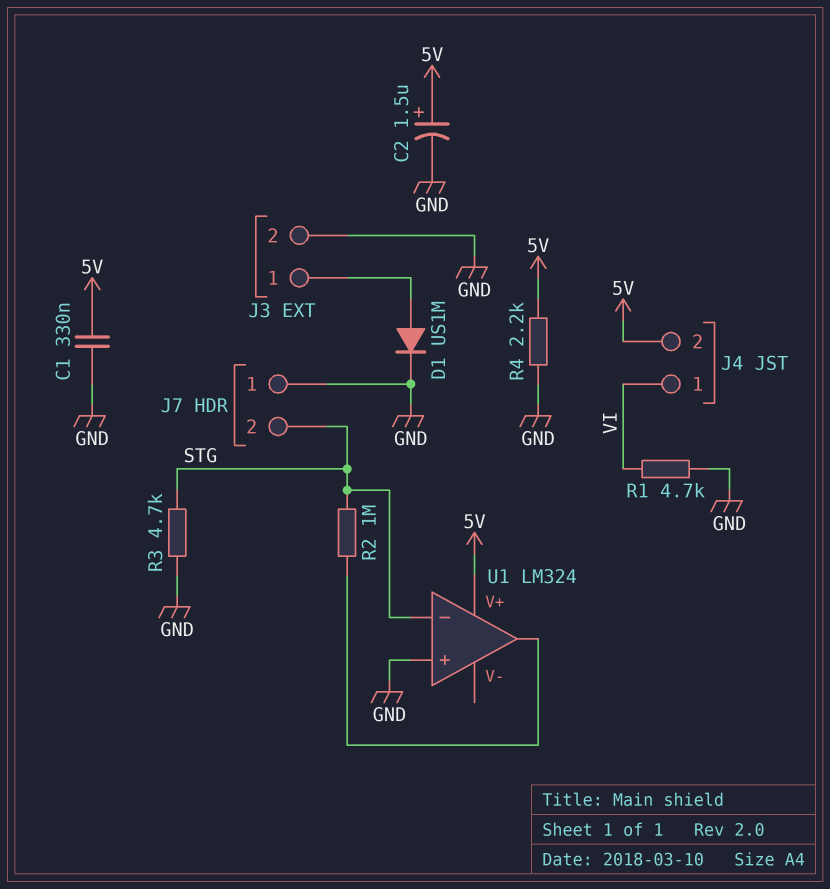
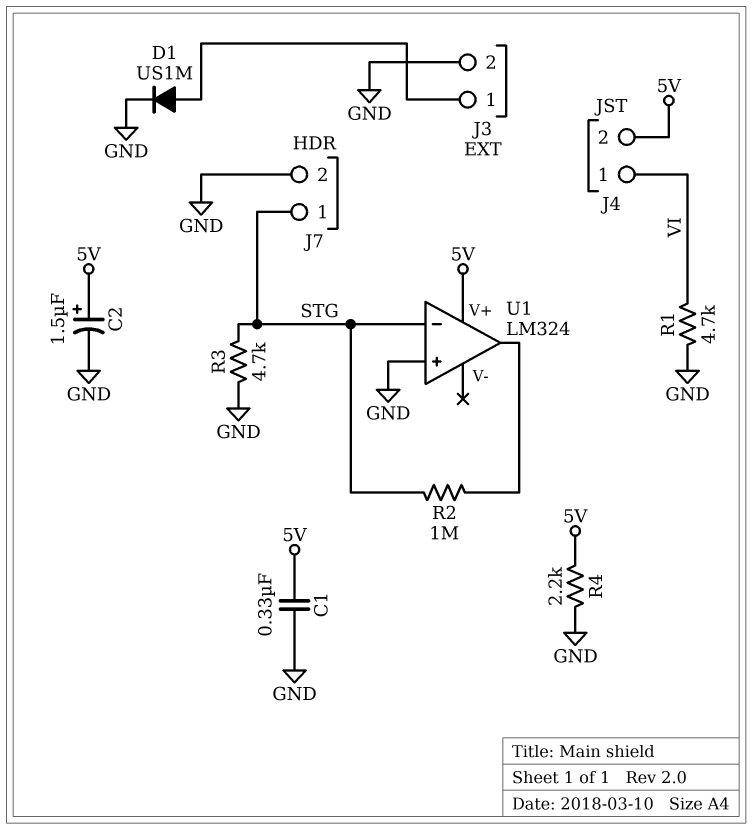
J7 pin 1: GND -> STG
J7 pin 2: STG -> GND

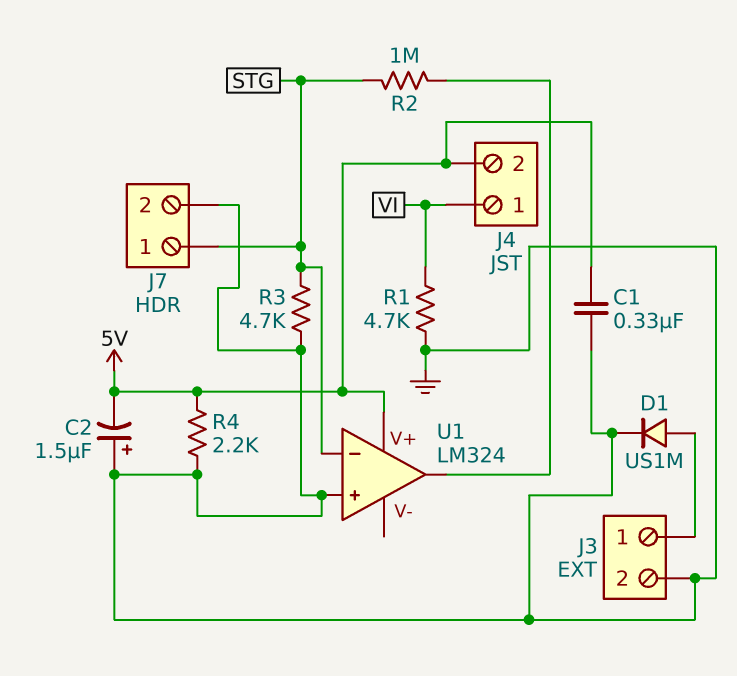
C2: 1.5uF (plus 5V, minus GND) -> 1.5uF (plus GND, minus 5V)

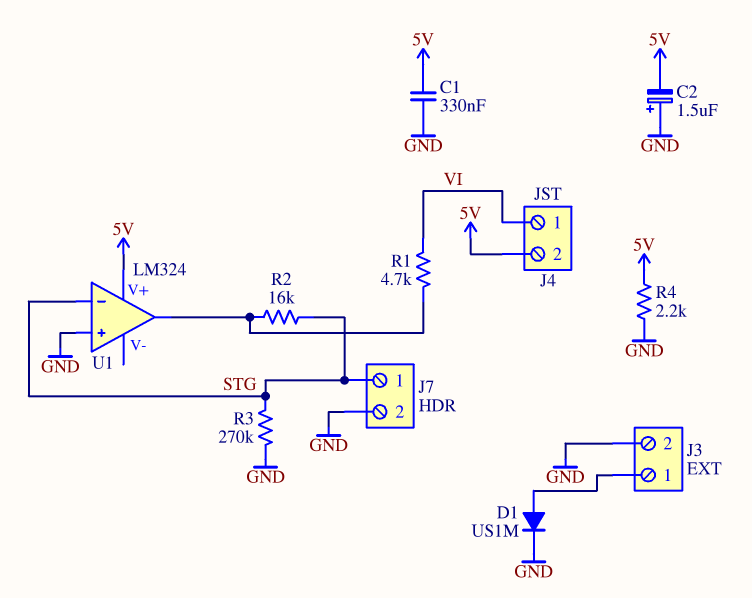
R1: 4.7k (GND, VI) -> 4.7k (U1/out, VI)
R2: 1M (STG, U1/out) -> 16k (STG, U1/out)
R3: 4.7k (GND, STG) -> 270k (GND, STG)

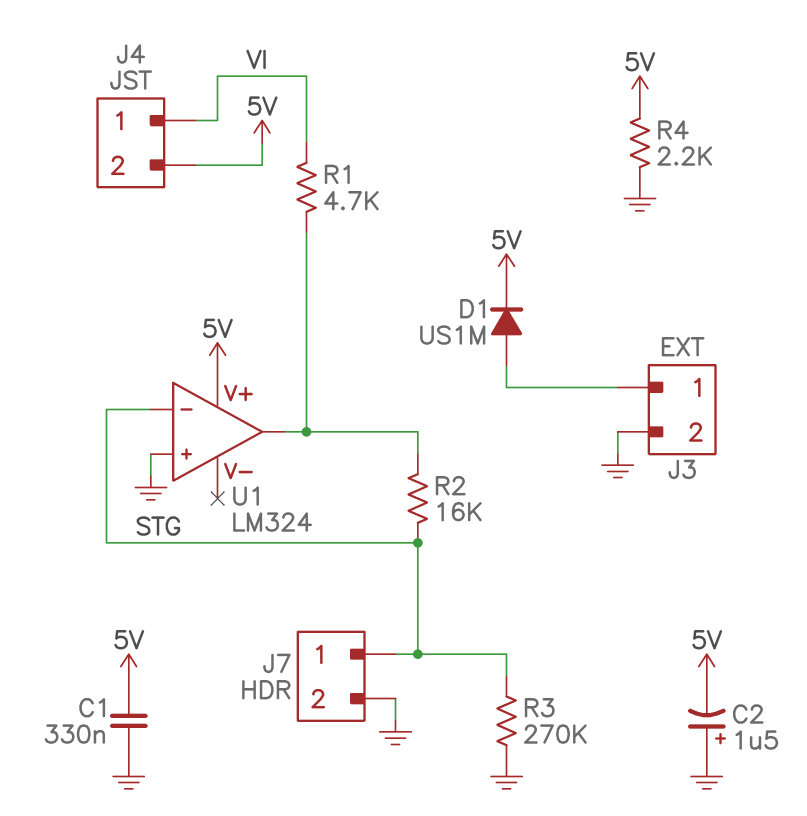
D1: diode US1M (A J3/1, K GND) -> diode US1M (A J3/1, K 5V)

